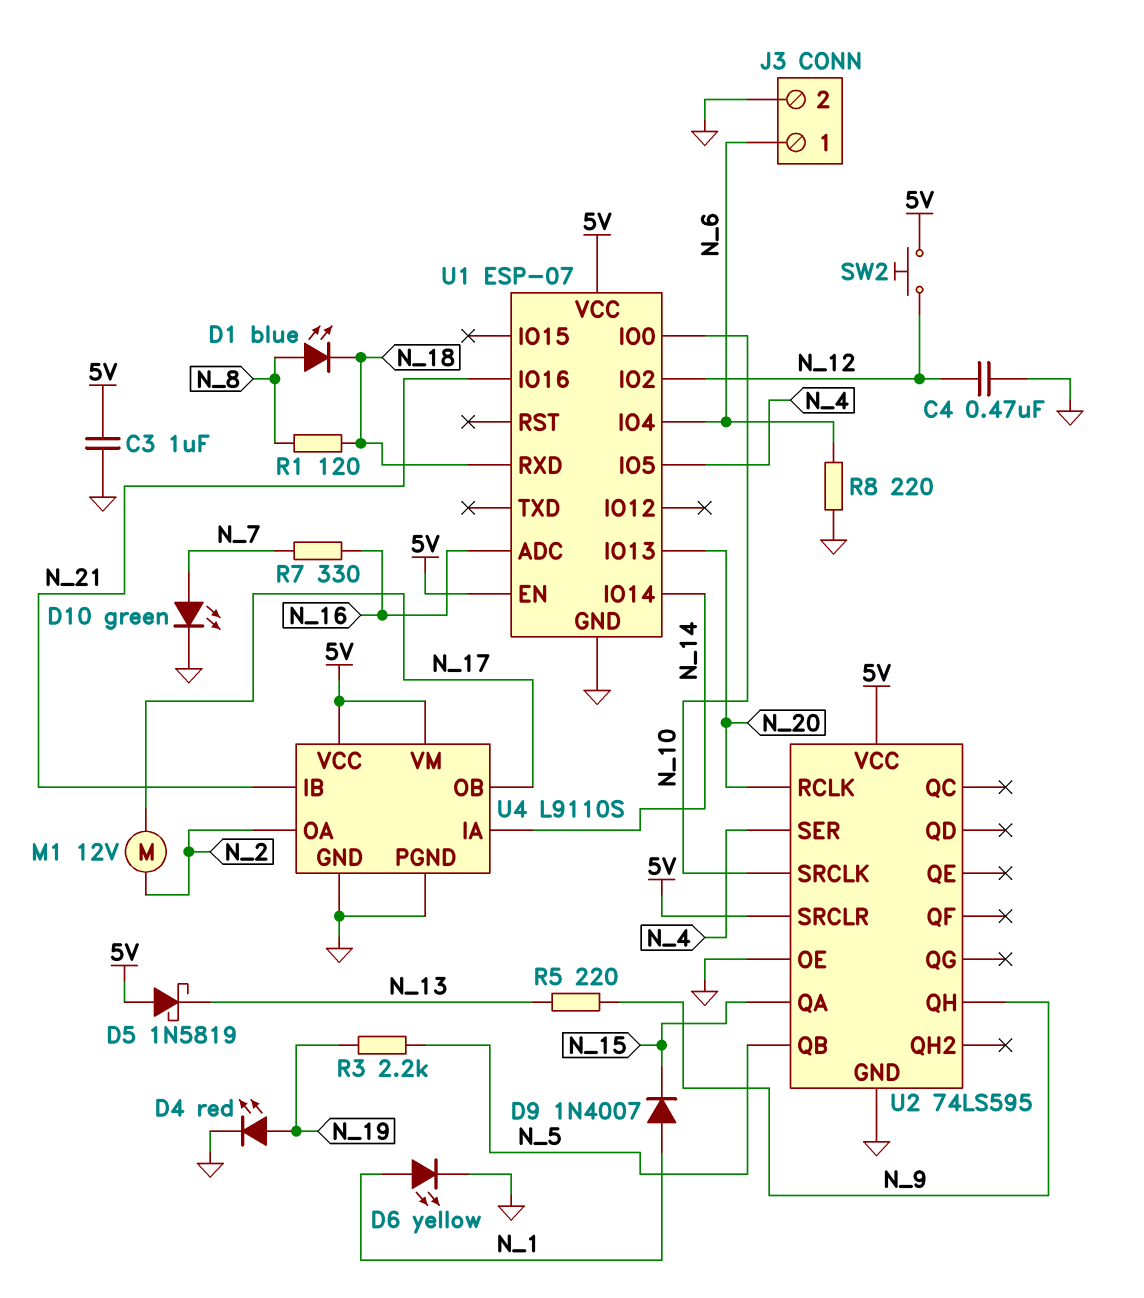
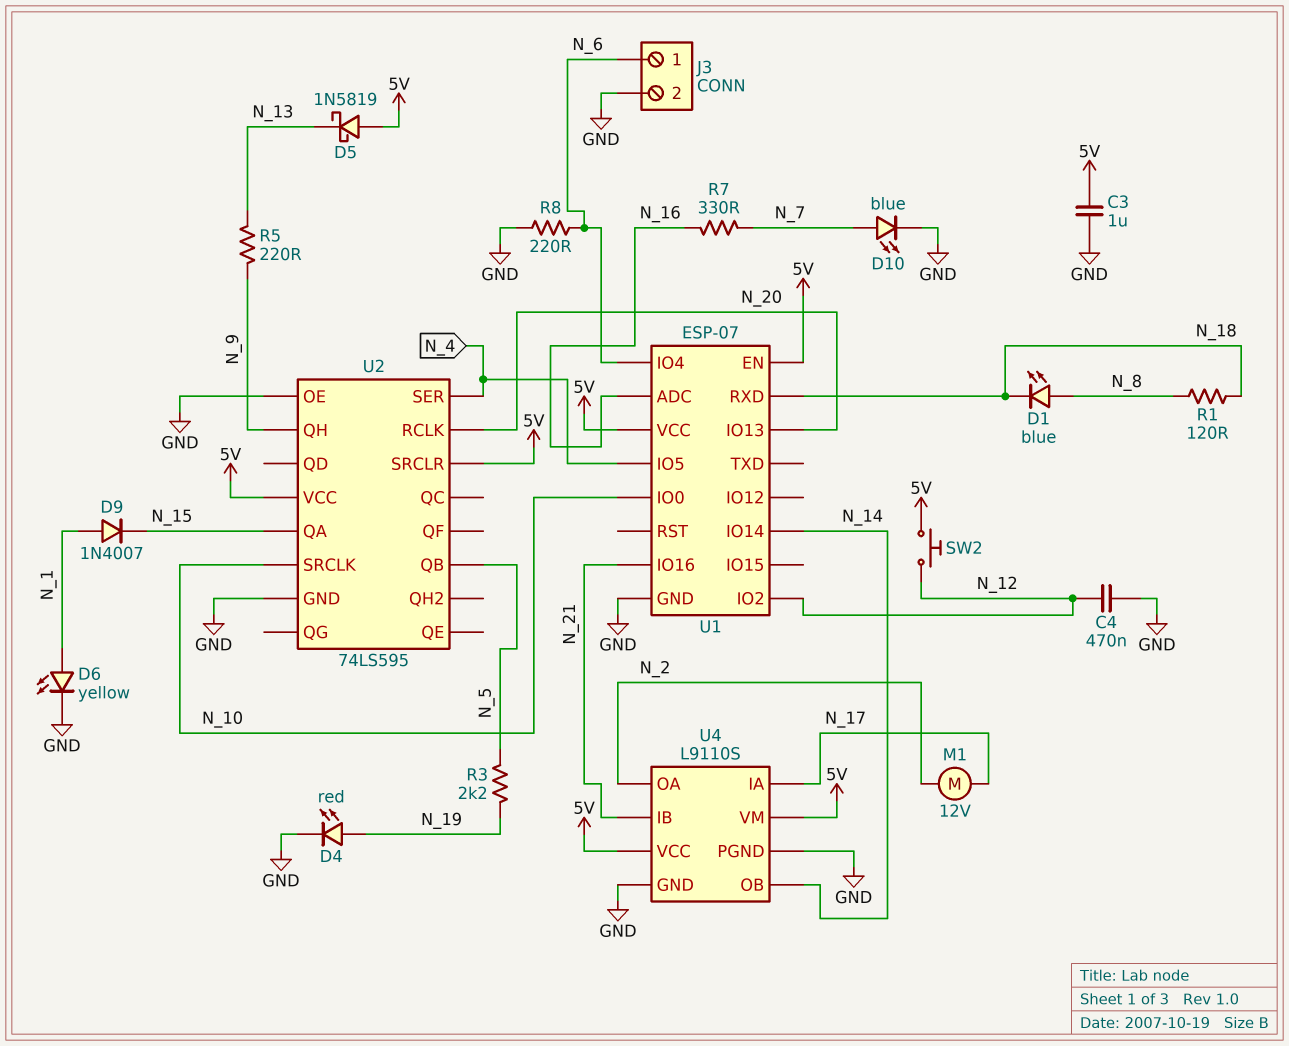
D10: LED green (A N_7, K GND) -> LED blue (A N_7, K GND)
U4 pin IA: N_14 -> N_17
U4 pin OB: N_17 -> N_14

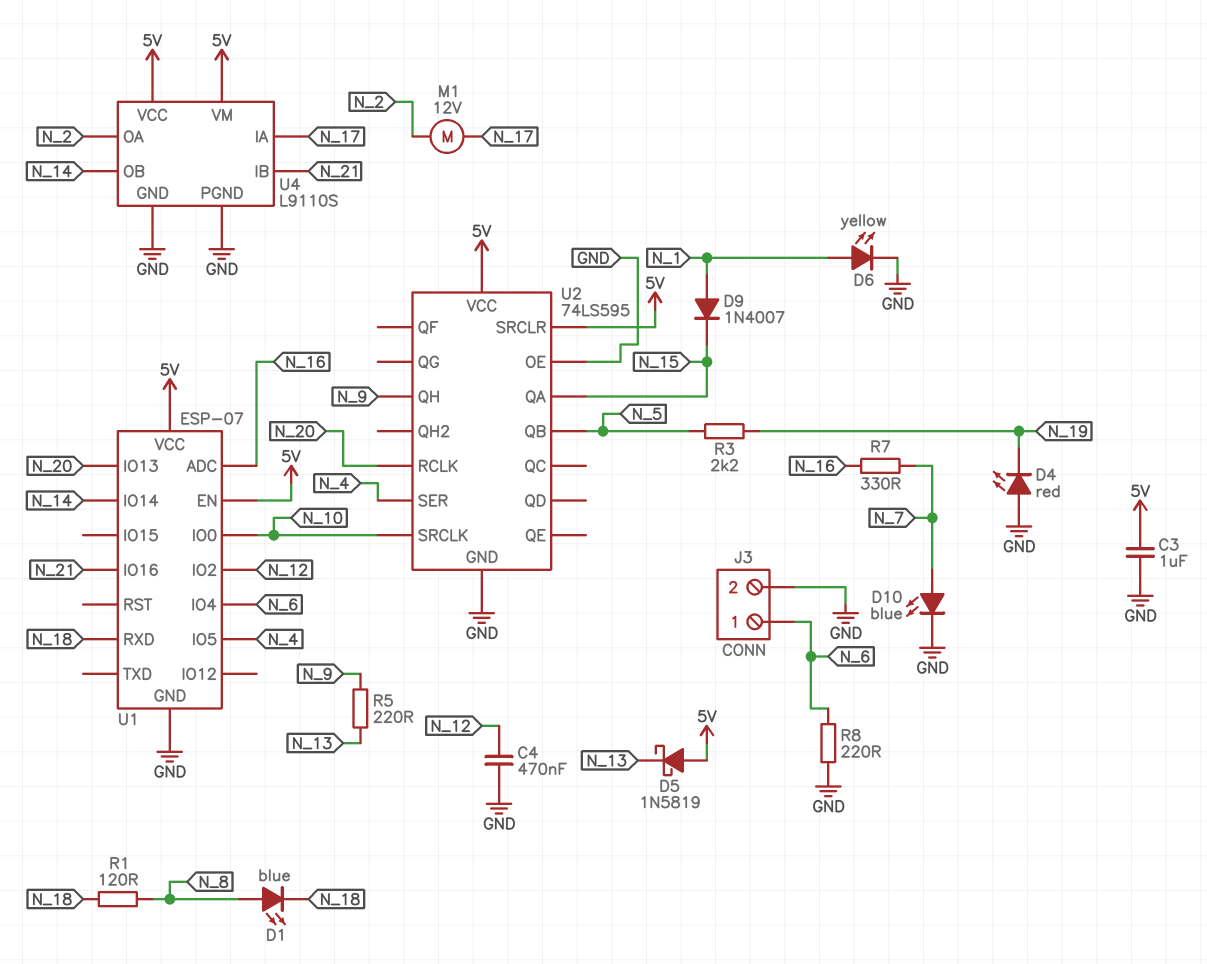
D4: LED red (A N_19, K GND) -> LED red (A GND, K N_19)
SW2: button (5V, N_12) -> none

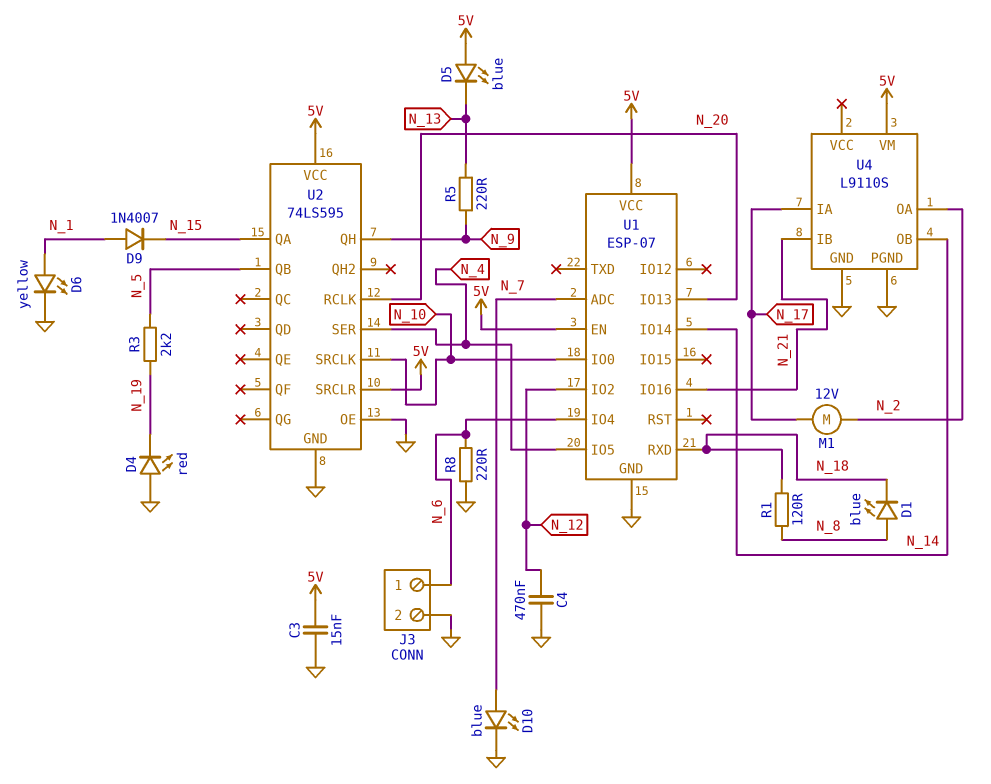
C3: 1uF (5V, GND) -> 15nF (5V, GND)
D5: schottky 1N5819 (A 5V, K N_13) -> LED blue (A 5V, K N_13)
R7: 330 (N_7, N_16) -> none
U1 pin ADC: N_16 -> N_7
U4 pin VCC: 5V -> none

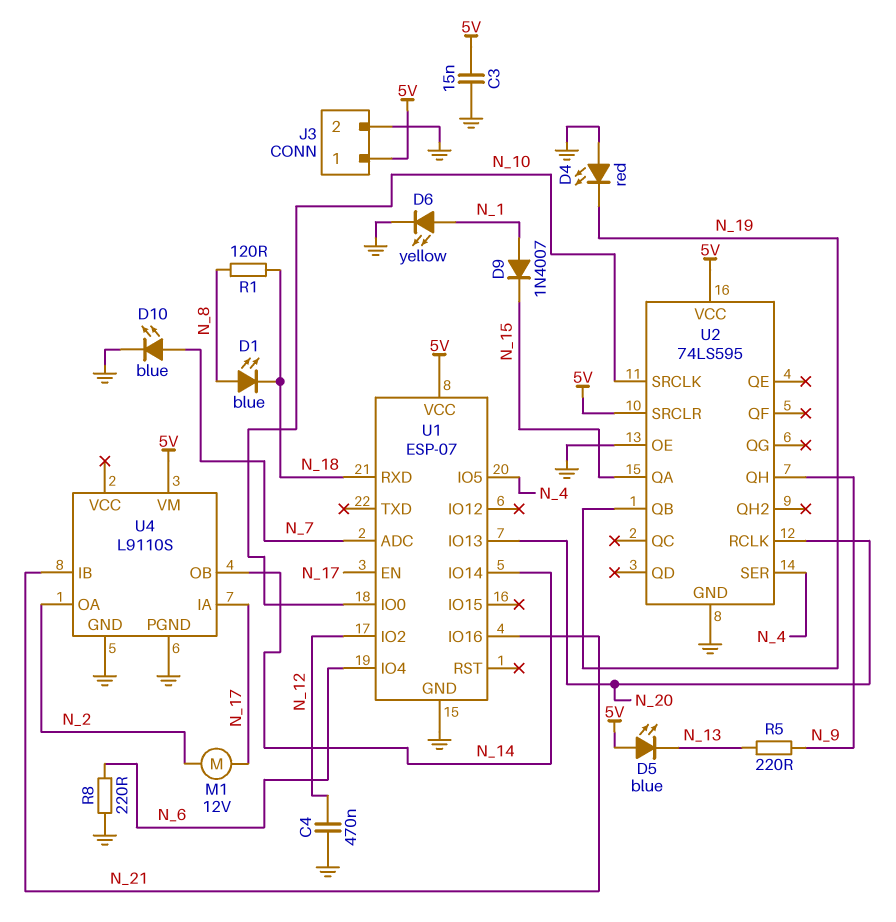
J3 pin 1: N_6 -> 5V
R3: 2.2k (N_5, N_19) -> none
U1 pin EN: 5V -> N_17
U2 pin QB: N_5 -> N_19

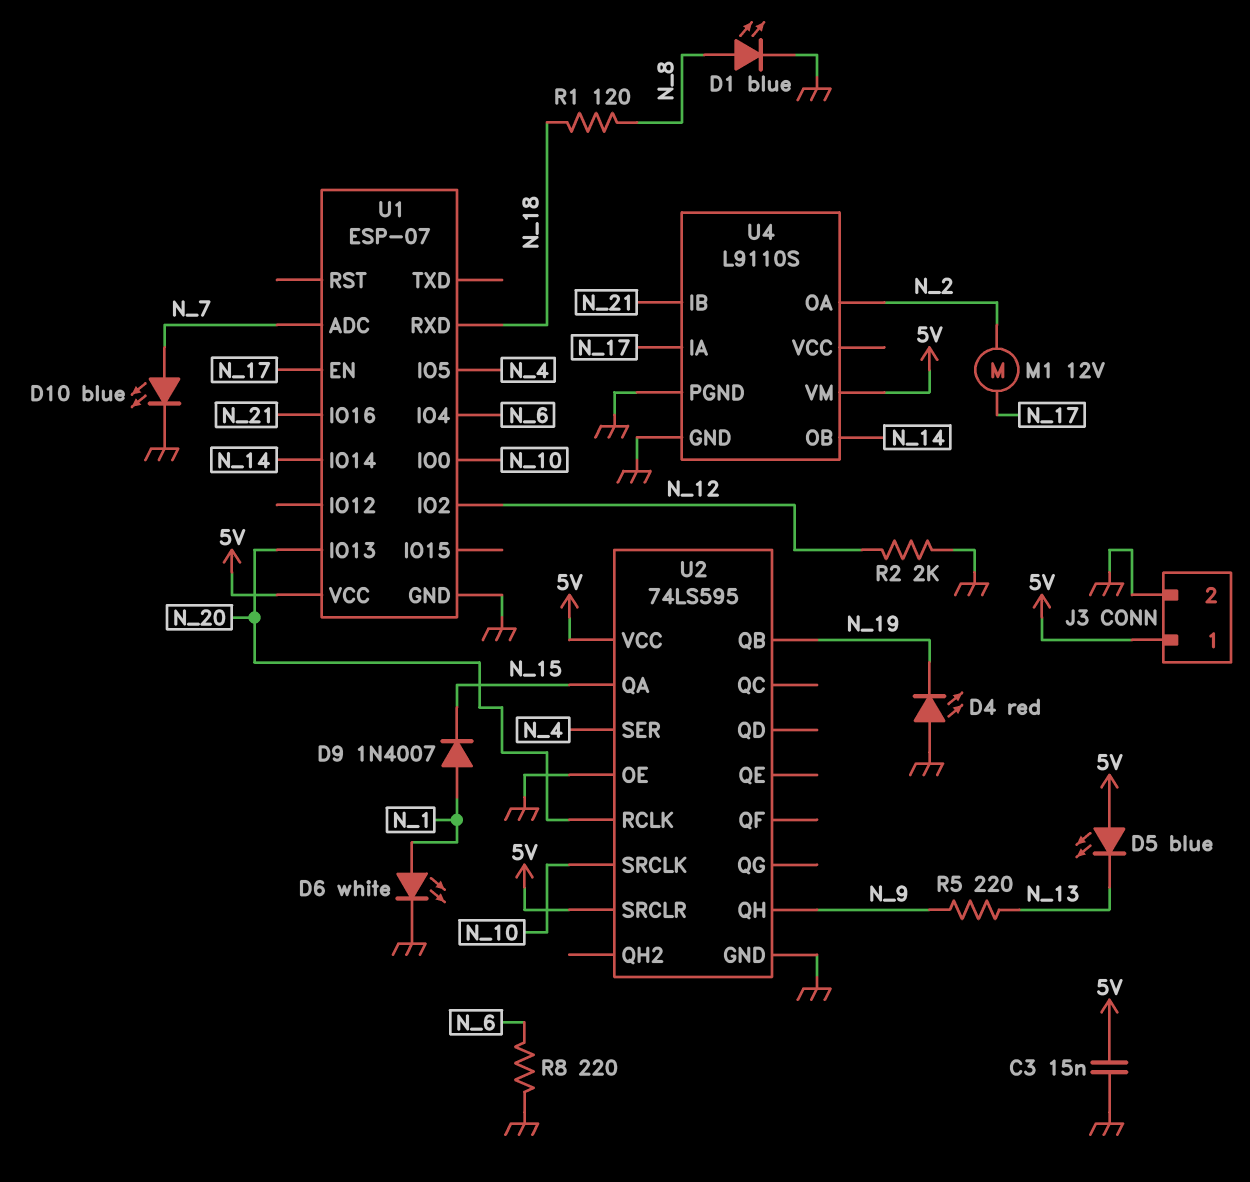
C4: 470nF (GND, N_12) -> none
D1: LED blue (A N_8, K N_18) -> LED blue (A N_8, K GND)
D6: LED yellow (A N_1, K GND) -> LED white (A N_1, K GND)
R2: none -> 2k (GND, N_12)

